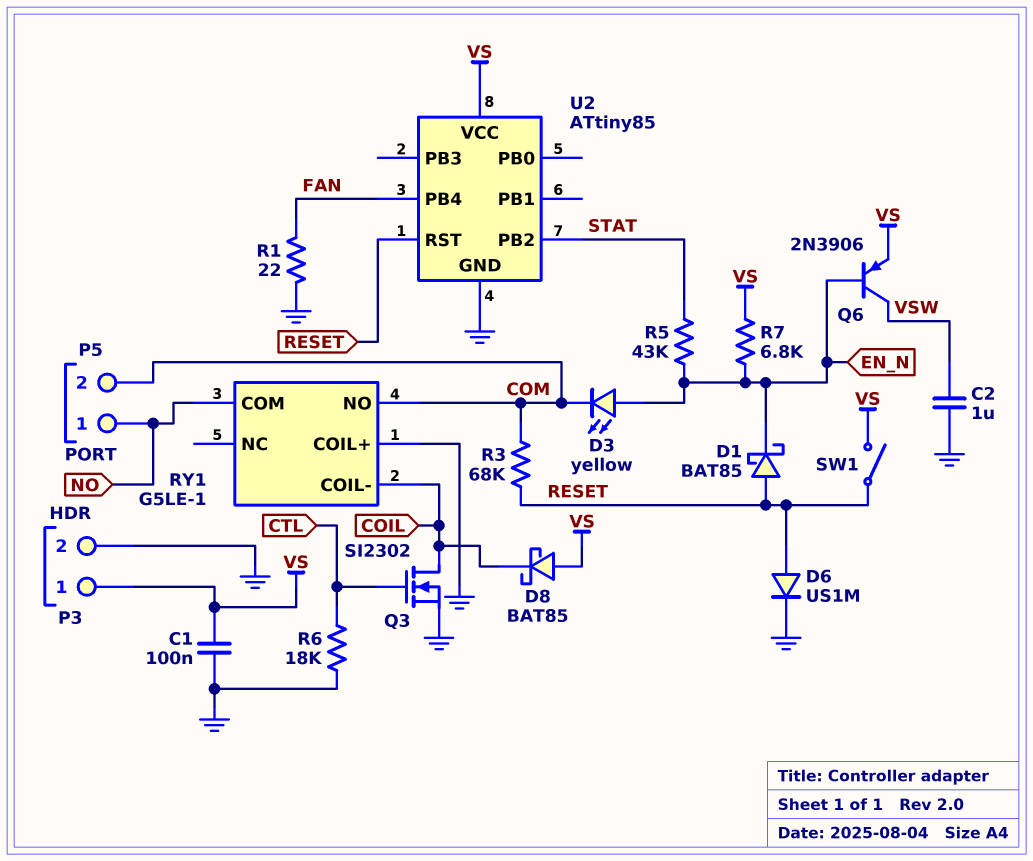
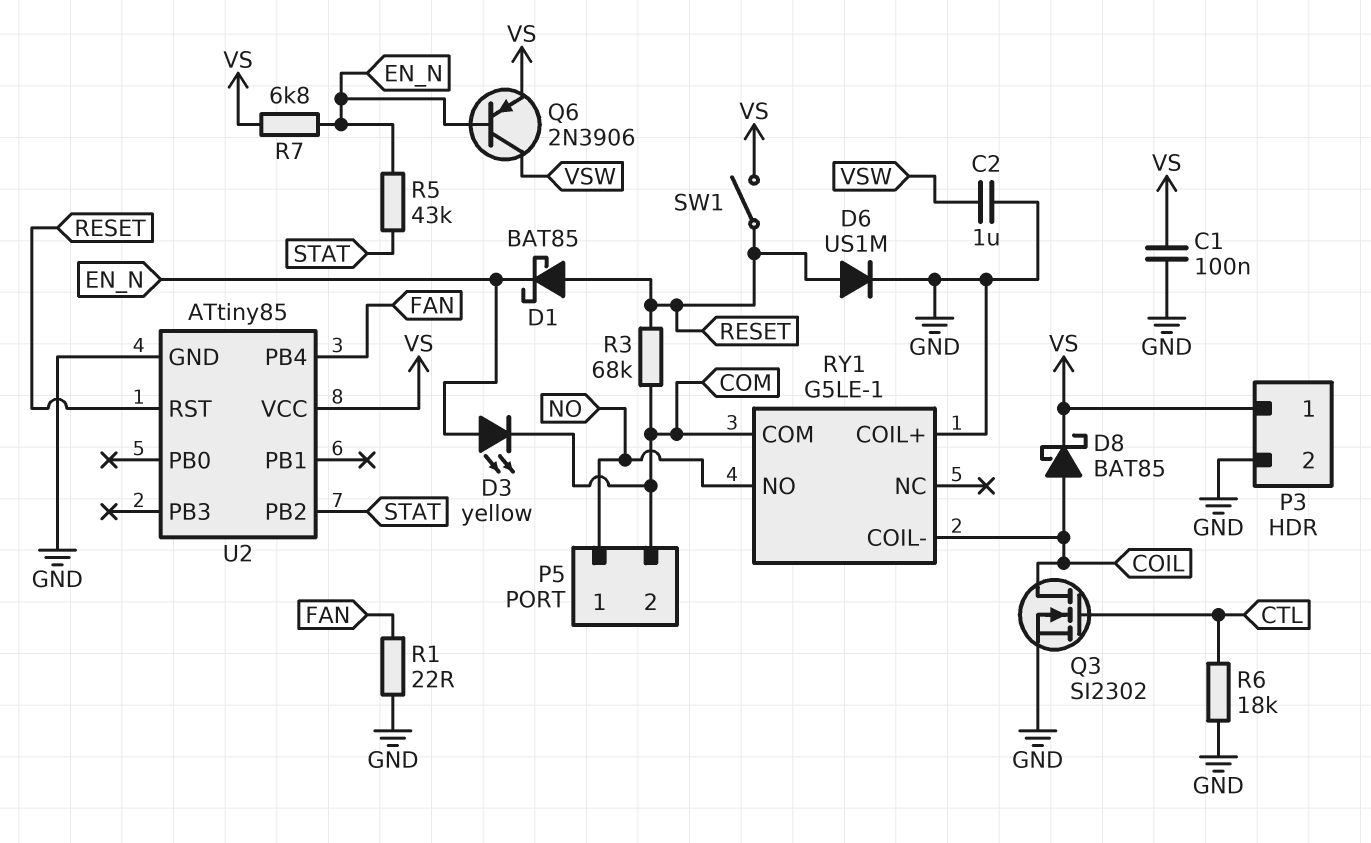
D8: schottky BAT85 (A VS, K COIL) -> schottky BAT85 (A COIL, K VS)
RY1 pin COM: NO -> COM
RY1 pin NO: COM -> NO

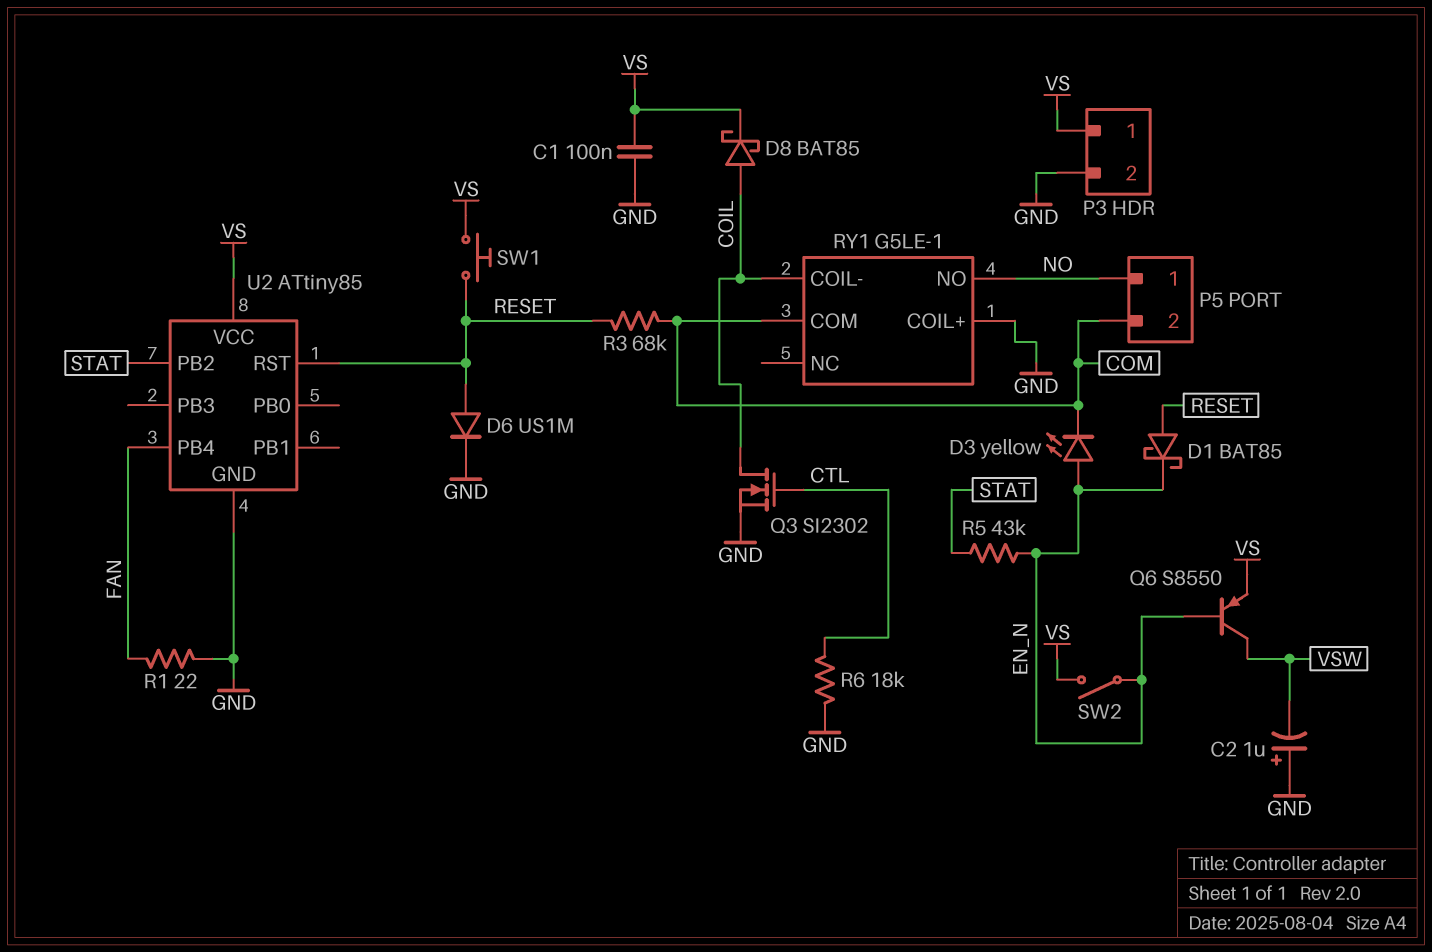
C2: 1uF (GND, VSW) -> 1uF (plus GND, minus VSW)
Q6: PNP 2N3906 (B EN_N, C VSW, E VS) -> PNP S8550 (B EN_N, C VSW, E VS)
R7: 6.8k (EN_N, VS) -> none
SW1: switch (RESET, VS) -> button (RESET, VS)
SW2: none -> switch (EN_N, VS)

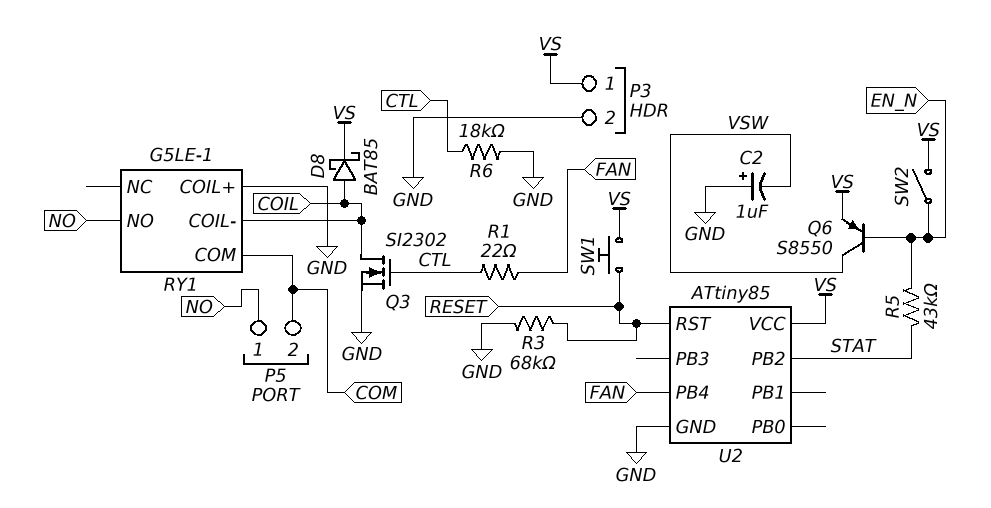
C1: 100nF (GND, VS) -> none
D1: schottky BAT85 (A RESET, K EN_N) -> none
D3: LED yellow (A EN_N, K COM) -> none
D6: diode US1M (A RESET, K GND) -> none
R1: 22 (FAN, GND) -> 22 (CTL, FAN)
R3: 68k (COM, RESET) -> 68k (GND, RESET)

